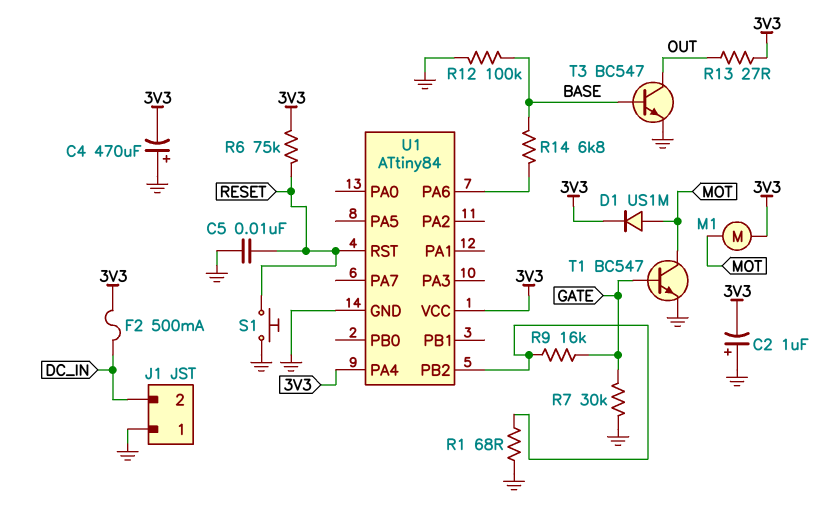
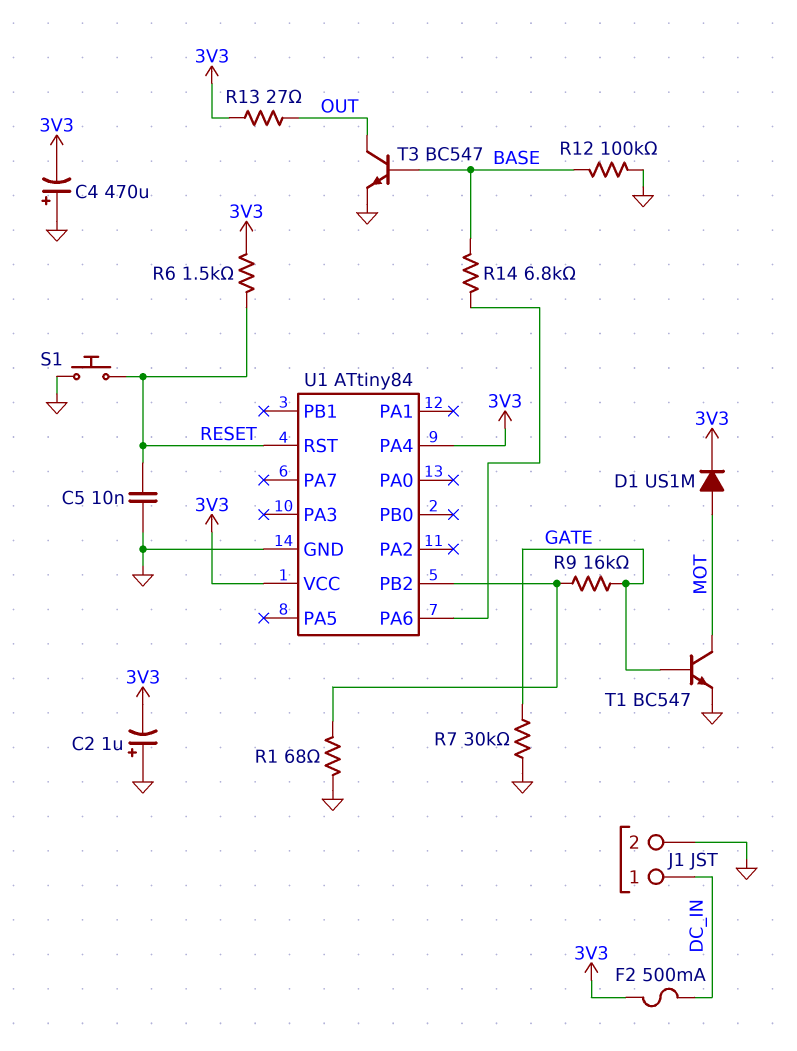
J1 pin 1: GND -> DC_IN
J1 pin 2: DC_IN -> GND
M1: motor (3V3, MOT) -> none
R6: 75k (3V3, RESET) -> 1.5k (3V3, RESET)

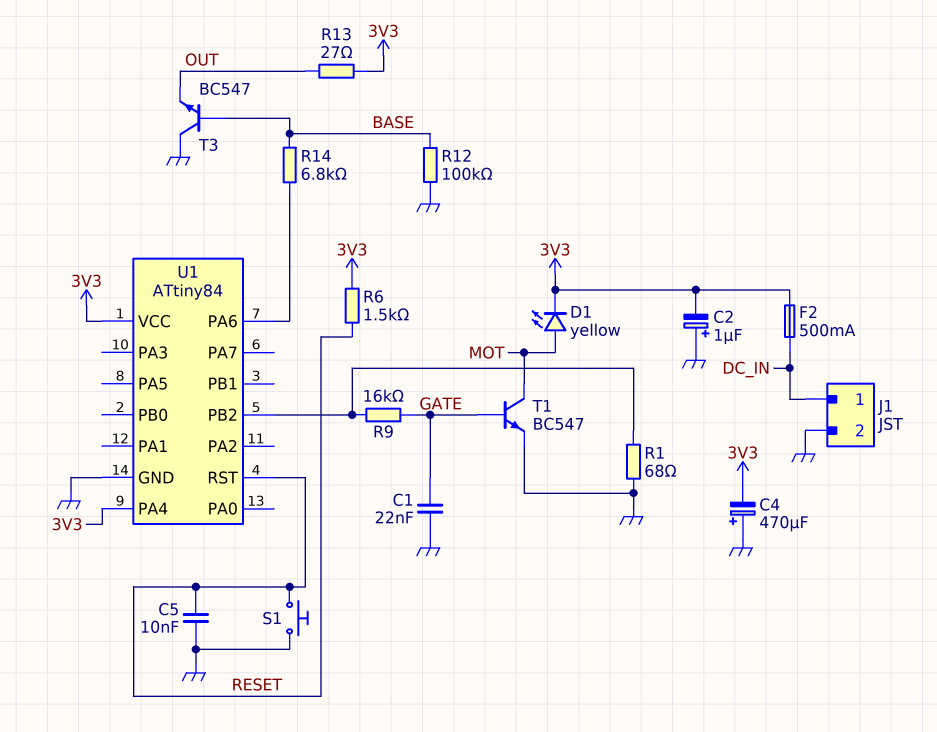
C1: none -> 22nF (GATE, GND)
D1: diode US1M (A MOT, K 3V3) -> LED yellow (A MOT, K 3V3)
R7: 30k (GATE, GND) -> none
T3: NPN BC547 (B BASE, C OUT, E GND) -> NPN BC547 (B BASE, C GND, E OUT)

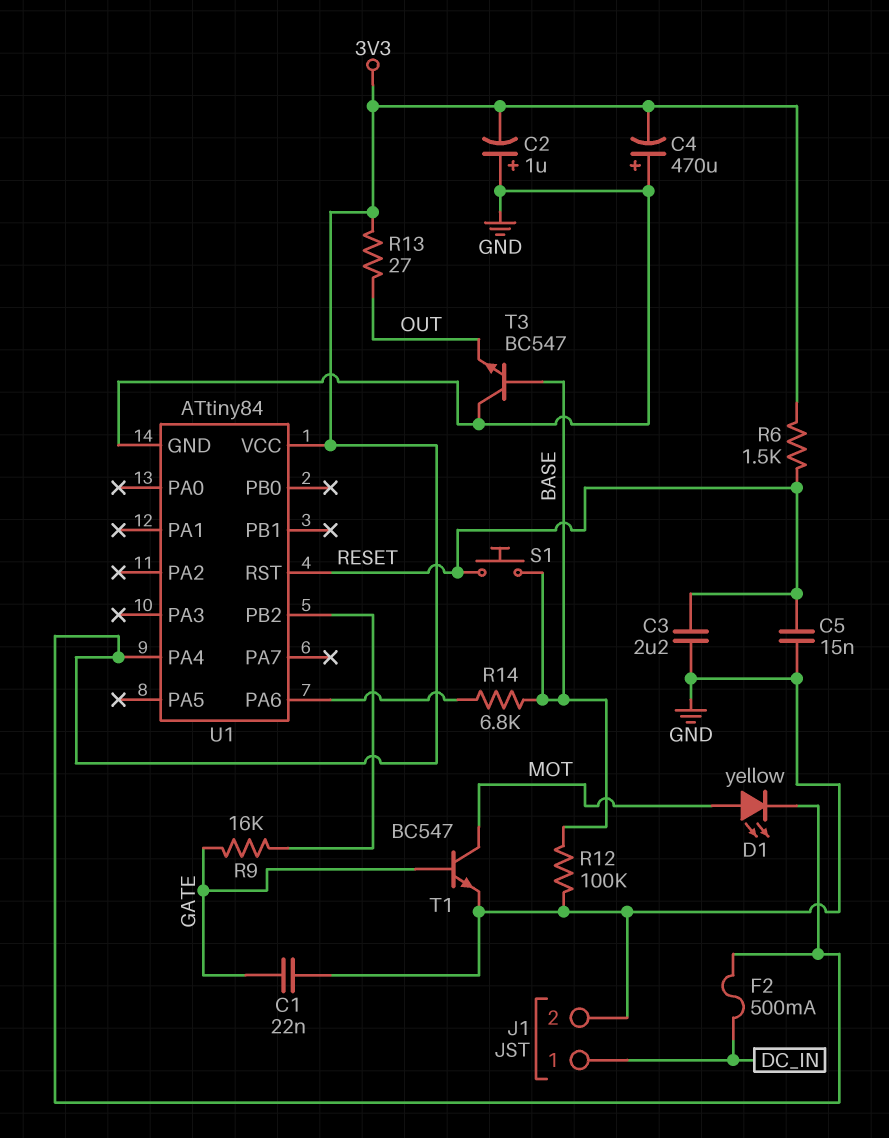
C3: none -> 2.2uF (GND, RESET)
C5: 10nF (GND, RESET) -> 15nF (GND, RESET)
R1: 68 (GND, U1/PB2) -> none
S1: button (GND, RESET) -> button (BASE, RESET)

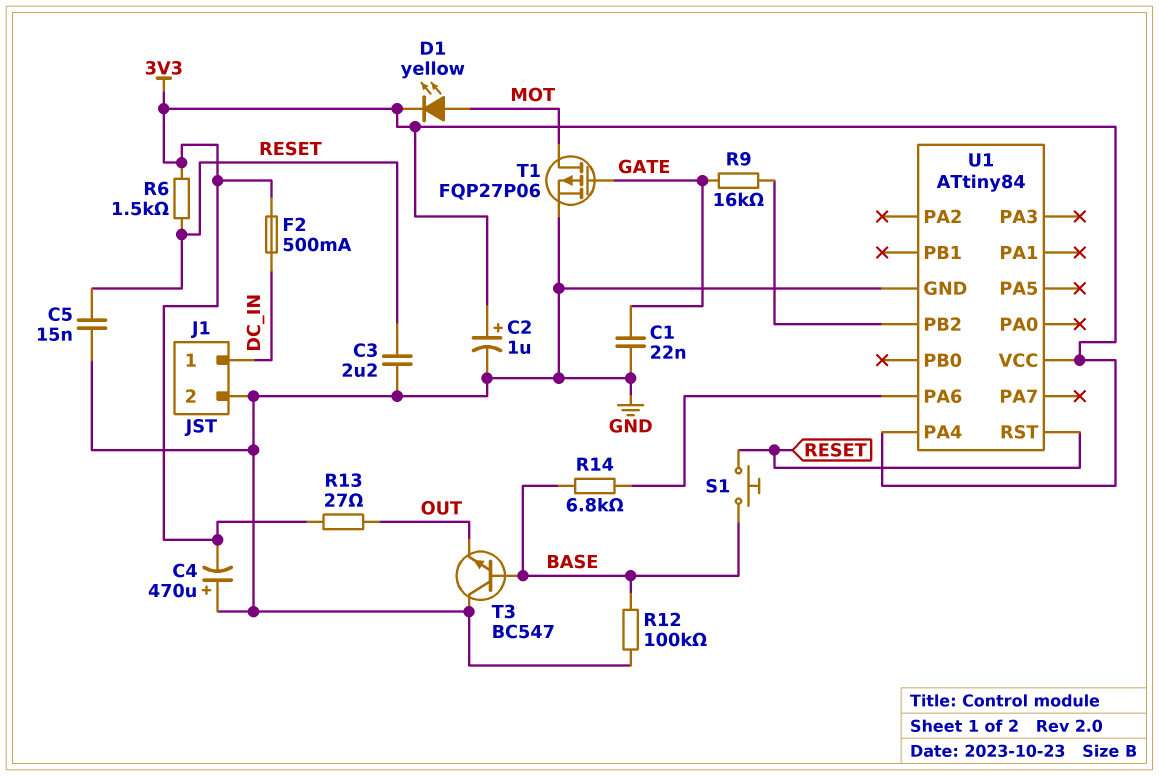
C2: 1uF (plus GND, minus 3V3) -> 1uF (plus 3V3, minus GND)
T1: NPN BC547 (B GATE, C MOT, E GND) -> PMOS FQP27P06 (G GATE, D MOT, S GND)

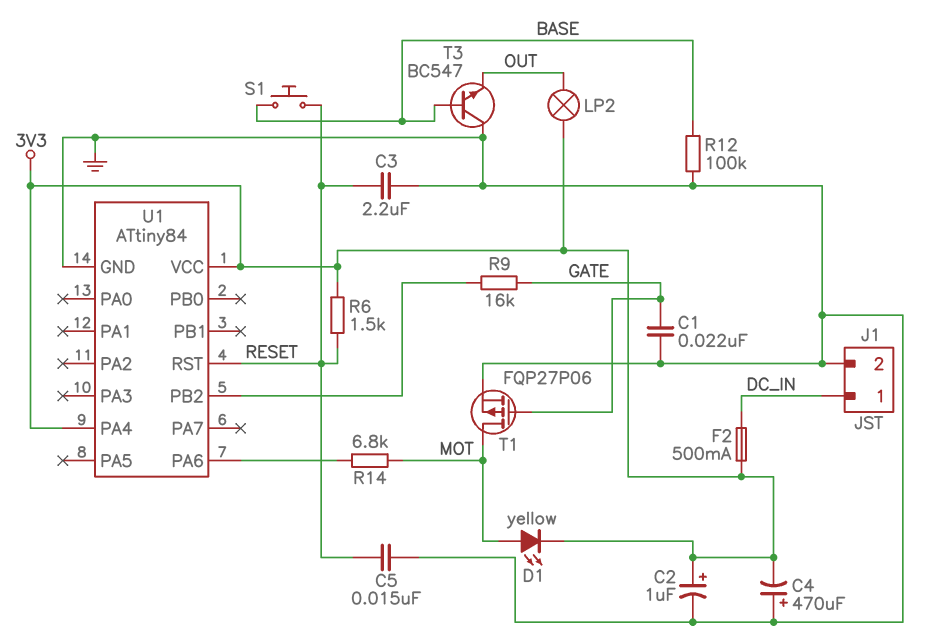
LP2: none -> lamp (3V3, OUT)
R13: 27 (3V3, OUT) -> none
R14: 6.8k (BASE, U1/PA6) -> 6.8k (MOT, U1/PA6)

